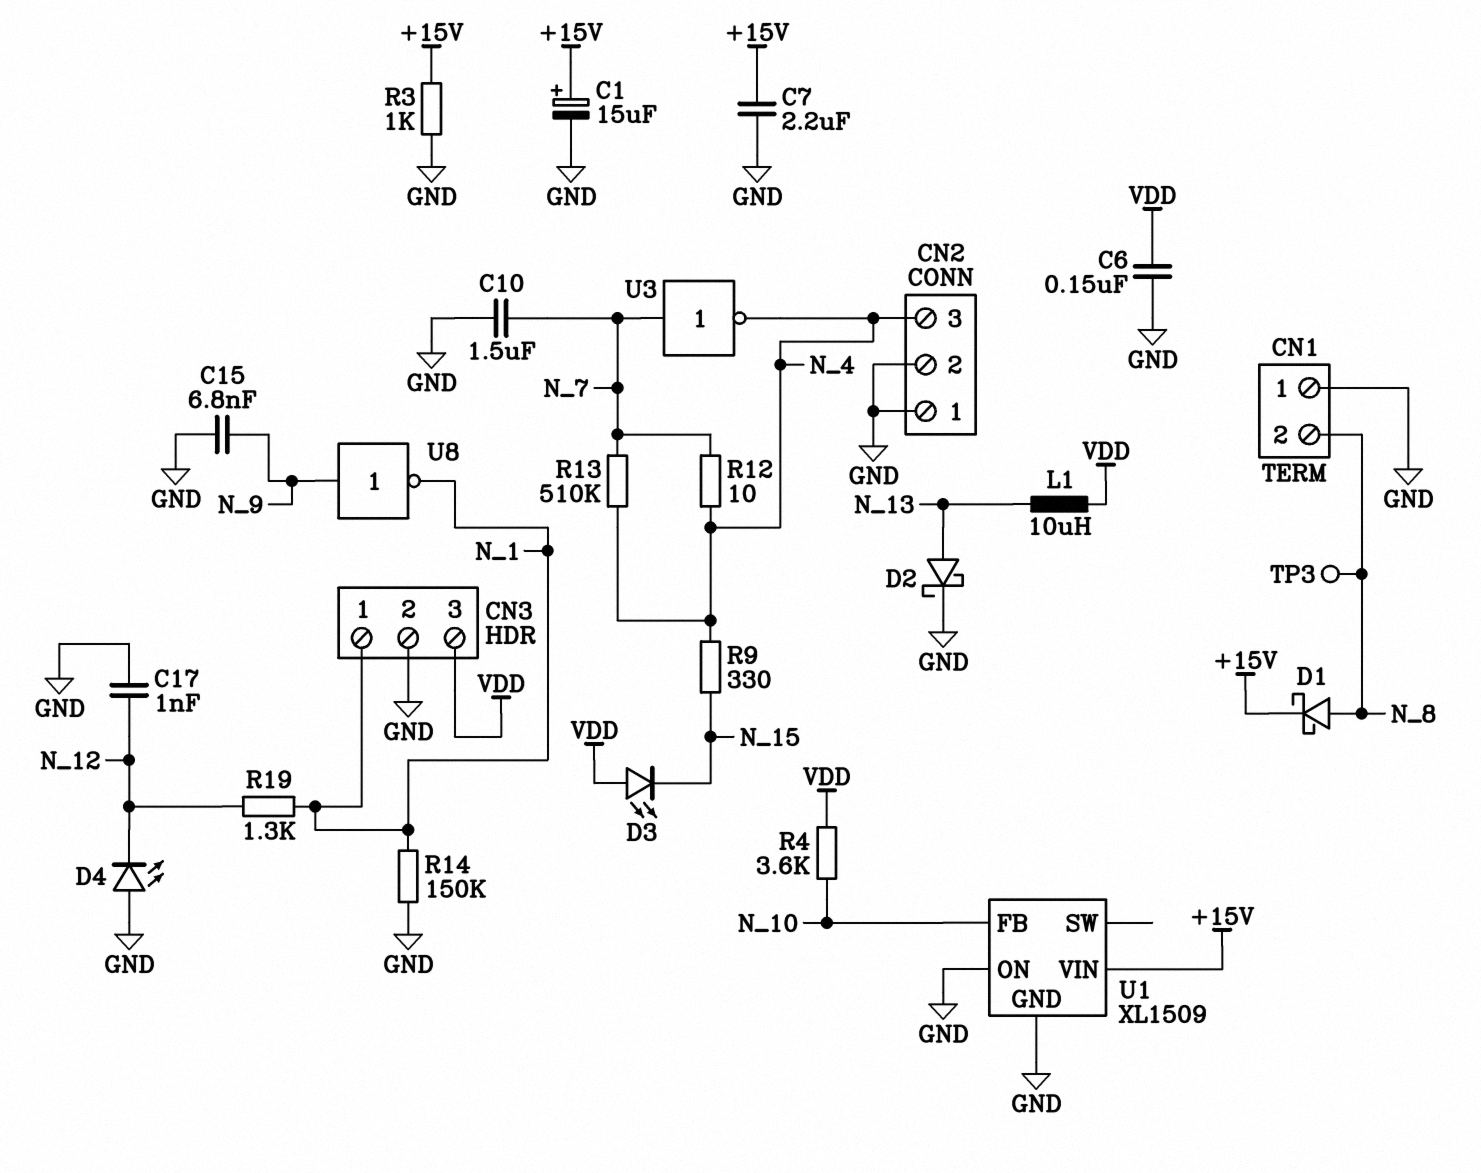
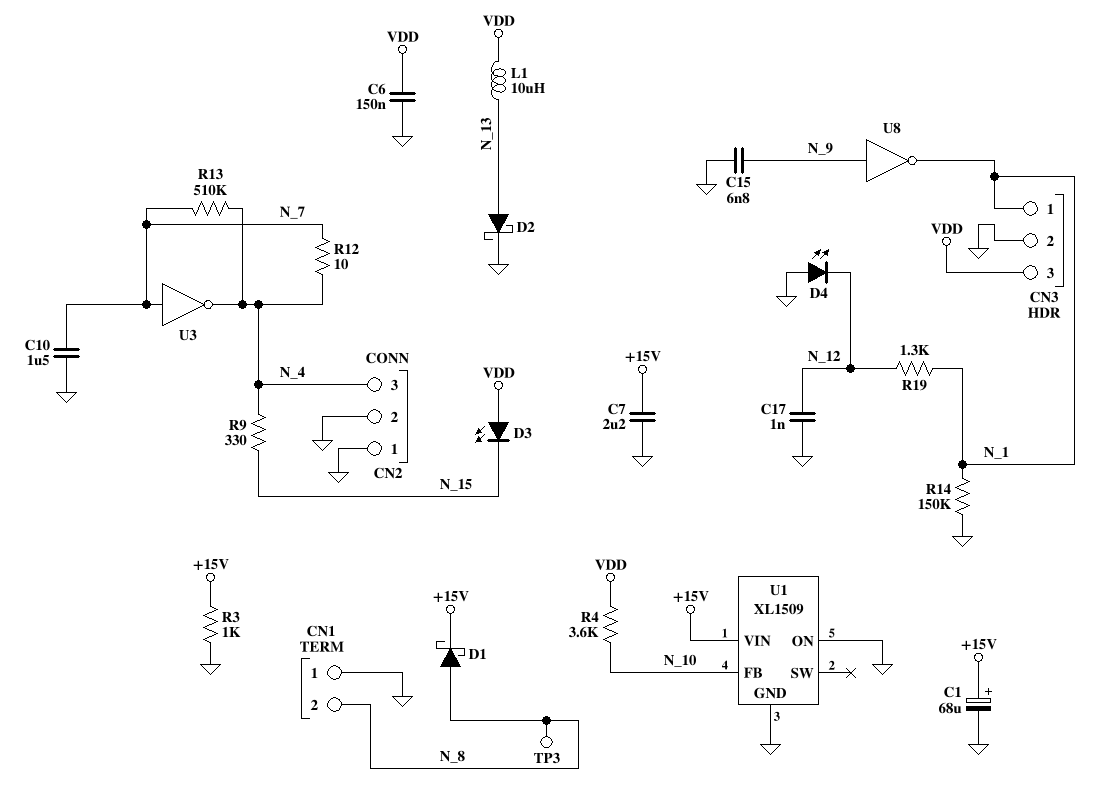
C1: 15uF (plus +15V, minus GND) -> 68uF (plus +15V, minus GND)

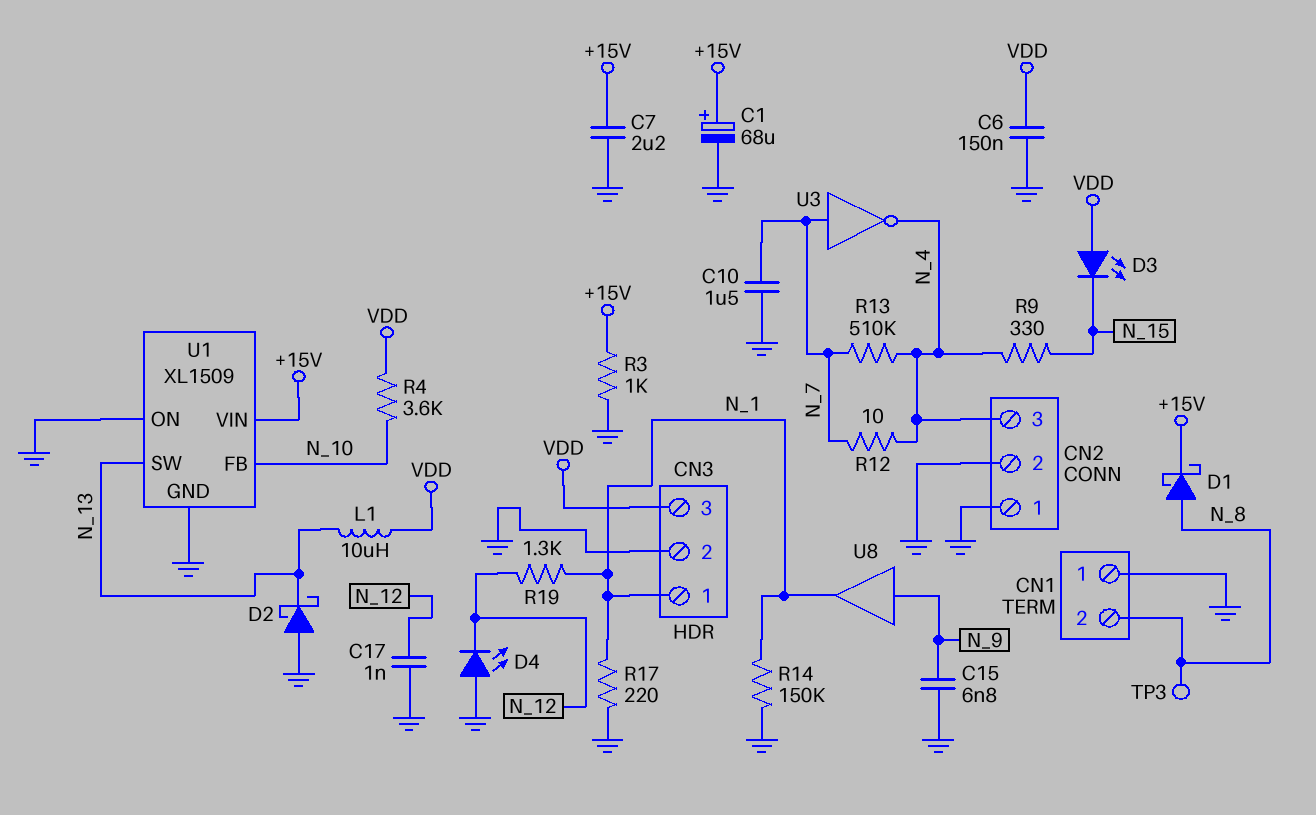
D2: schottky (A N_13, K GND) -> schottky (A GND, K N_13)
R17: none -> 220 (GND, N_1)
U1 pin SW: none -> N_13
U8: NOT (in N_9, out N_1) -> buffer (in N_9, out N_1)

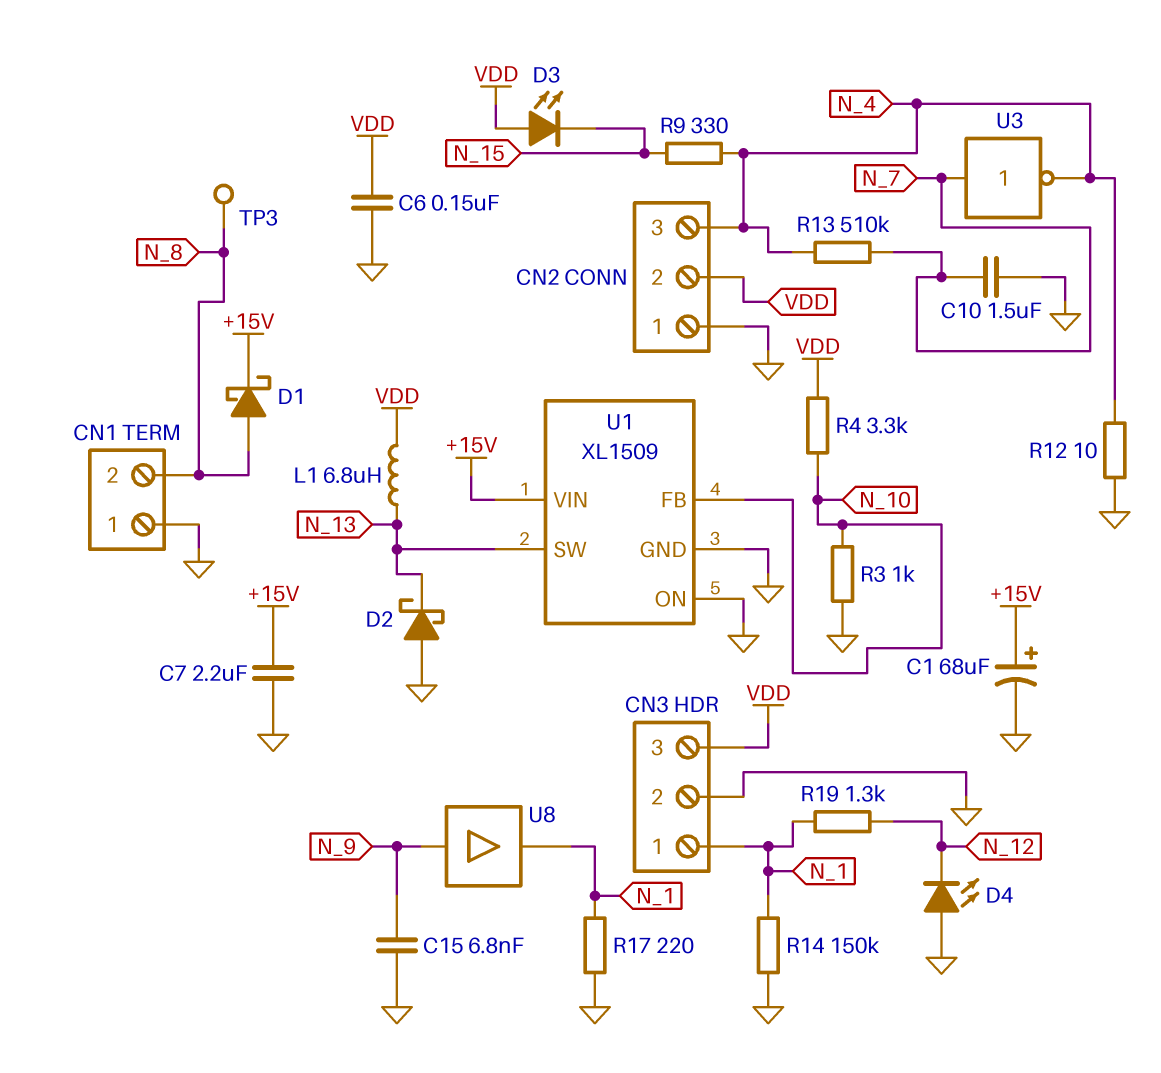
C17: 1nF (GND, N_12) -> none
CN2 pin 2: GND -> VDD
L1: 10uH (N_13, VDD) -> 6.8uH (N_13, VDD)
R3: 1k (+15V, GND) -> 1k (GND, N_10)
R4: 3.6k (N_10, VDD) -> 3.3k (N_10, VDD)
R12: 10 (N_4, N_7) -> 10 (GND, N_4)

